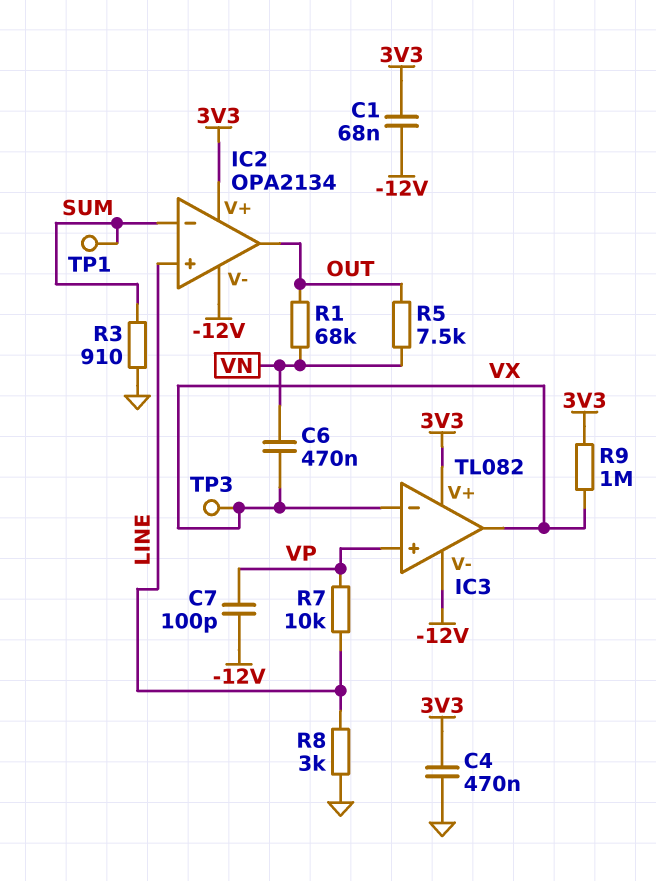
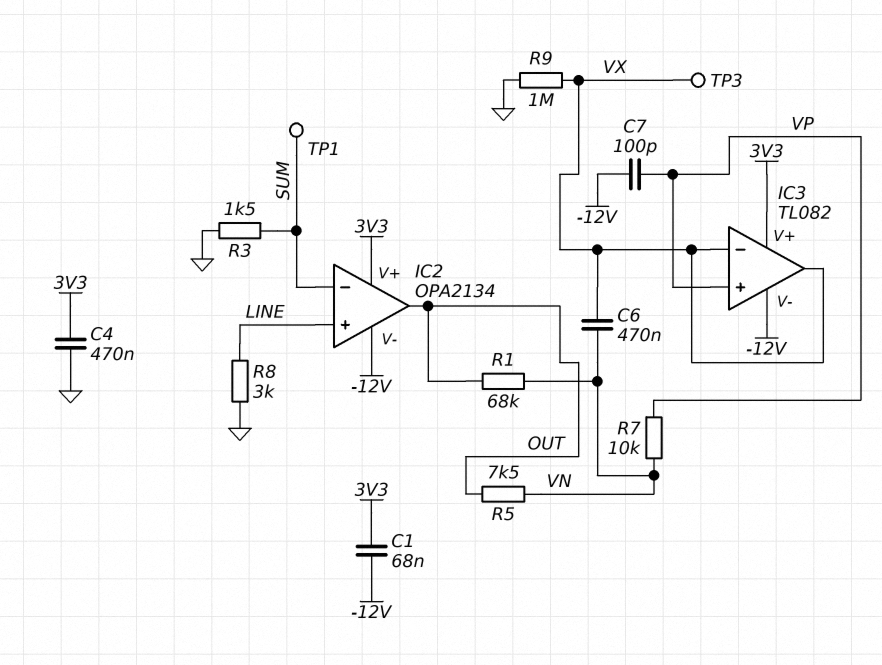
R3: 910 (GND, SUM) -> 1.5k (GND, SUM)
R7: 10k (LINE, VP) -> 10k (VN, VP)
R9: 1M (3V3, VX) -> 1M (GND, VX)

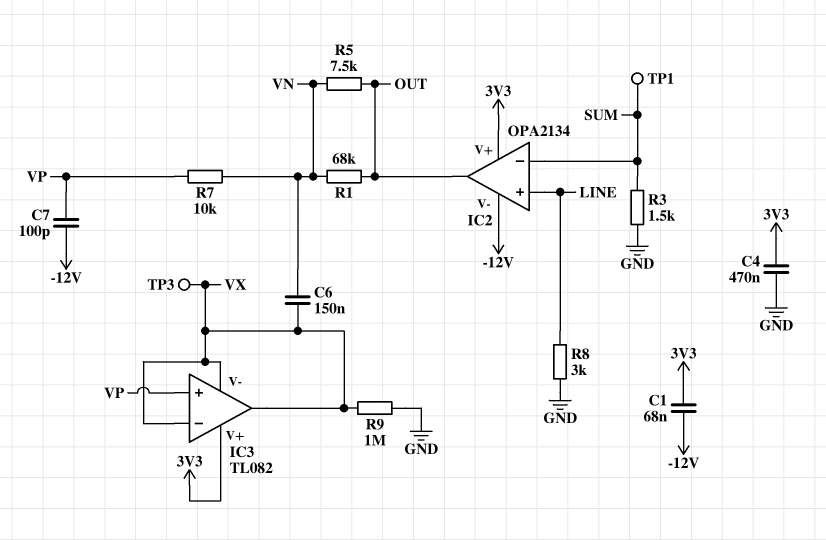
C6: 470nF (VN, VX) -> 150nF (VN, VX)
IC3 pin V-: -12V -> VX

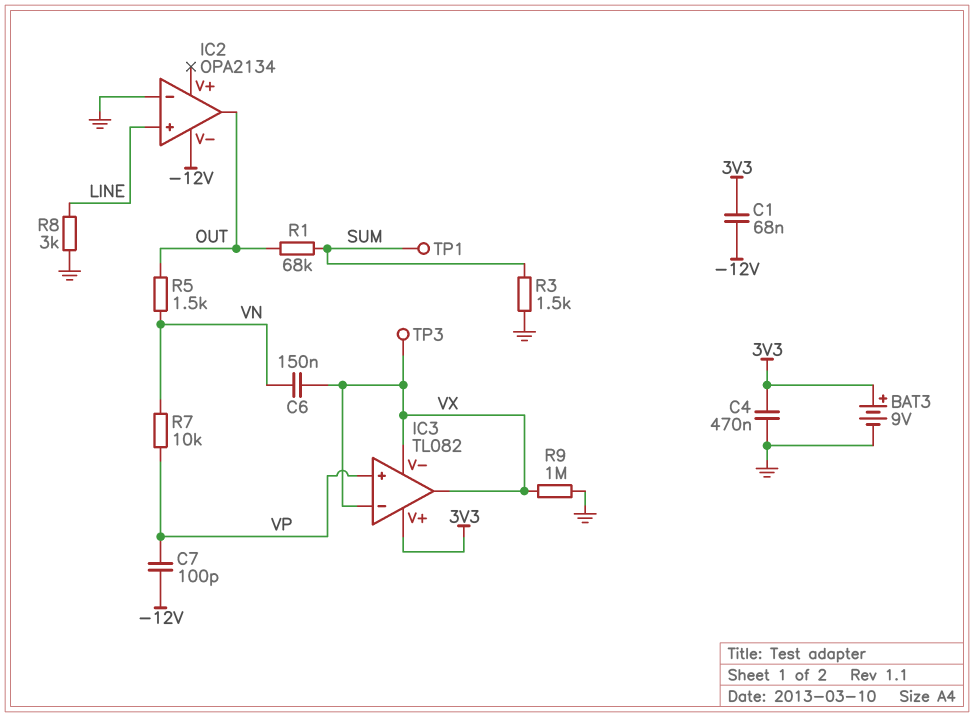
BAT3: none -> 9V (plus 3V3, minus GND)
IC2 pin V+: 3V3 -> none
IC2 pin in-: SUM -> GND
R1: 68k (OUT, VN) -> 68k (OUT, SUM)
R5: 7.5k (OUT, VN) -> 1.5k (OUT, VN)

